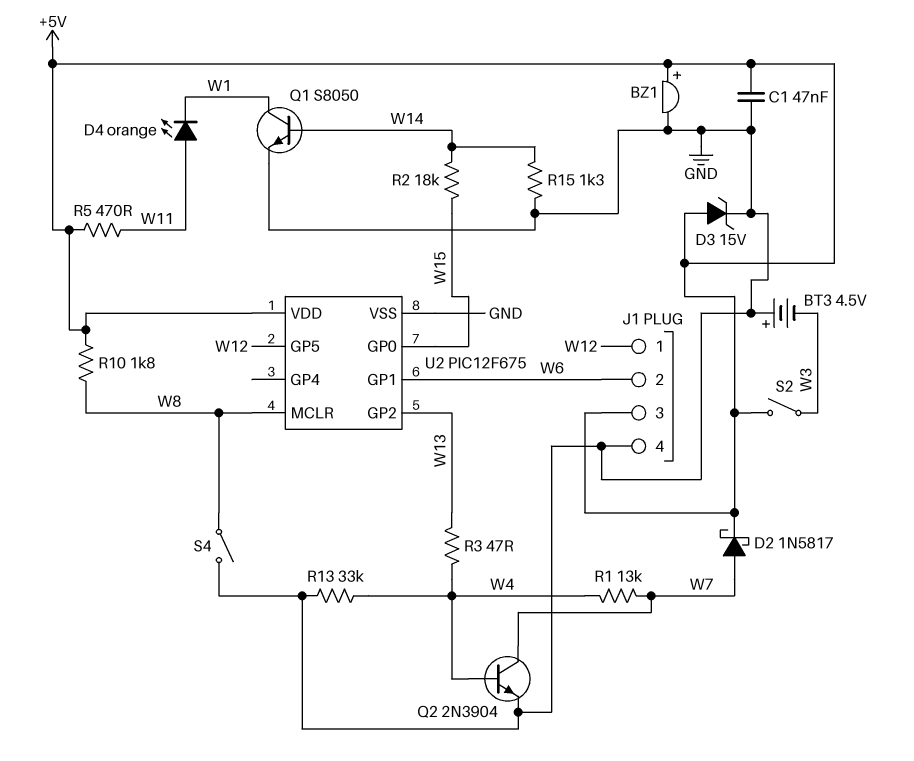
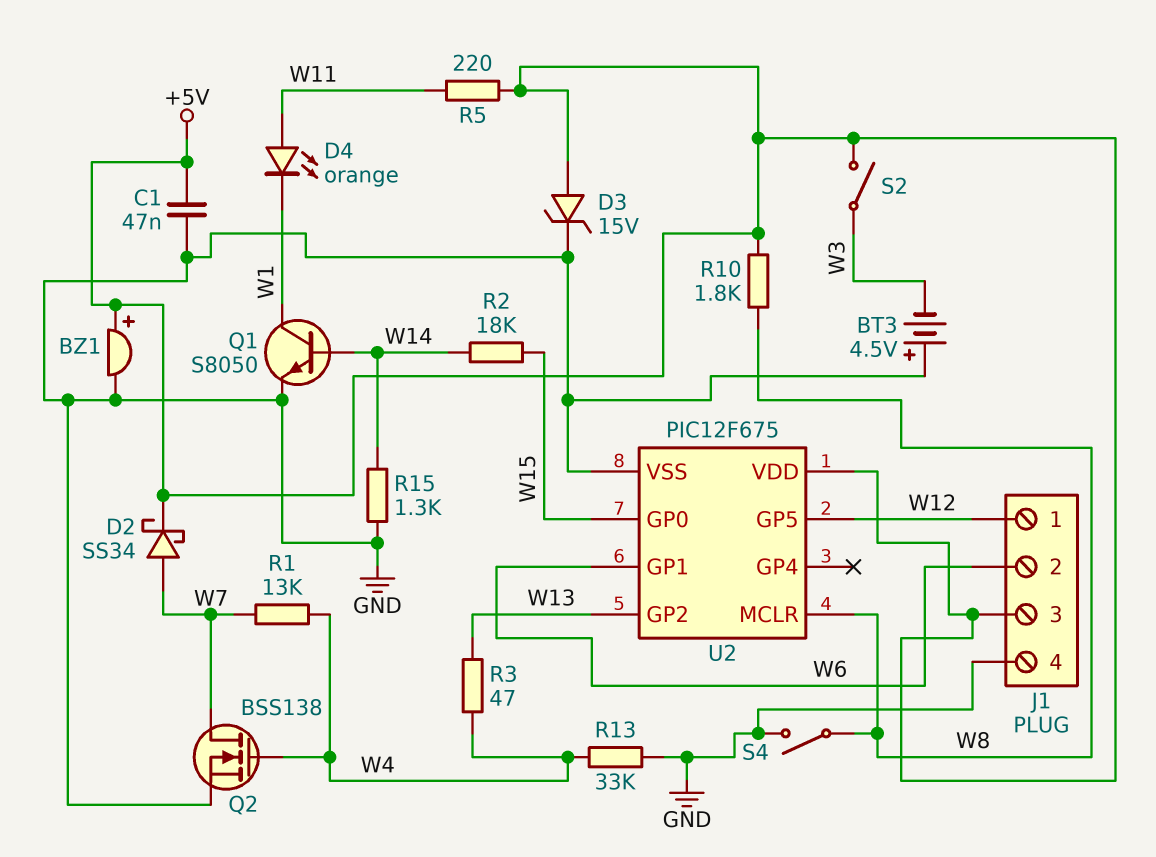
D2: schottky 1N5817 (A W7, K +5V) -> schottky SS34 (A W7, K +5V)
Q2: NPN 2N3904 (B W4, C W7, E GND) -> NMOS BSS138 (G W4, D W7, S GND)
R5: 470 (+5V, W11) -> 220 (+5V, W11)

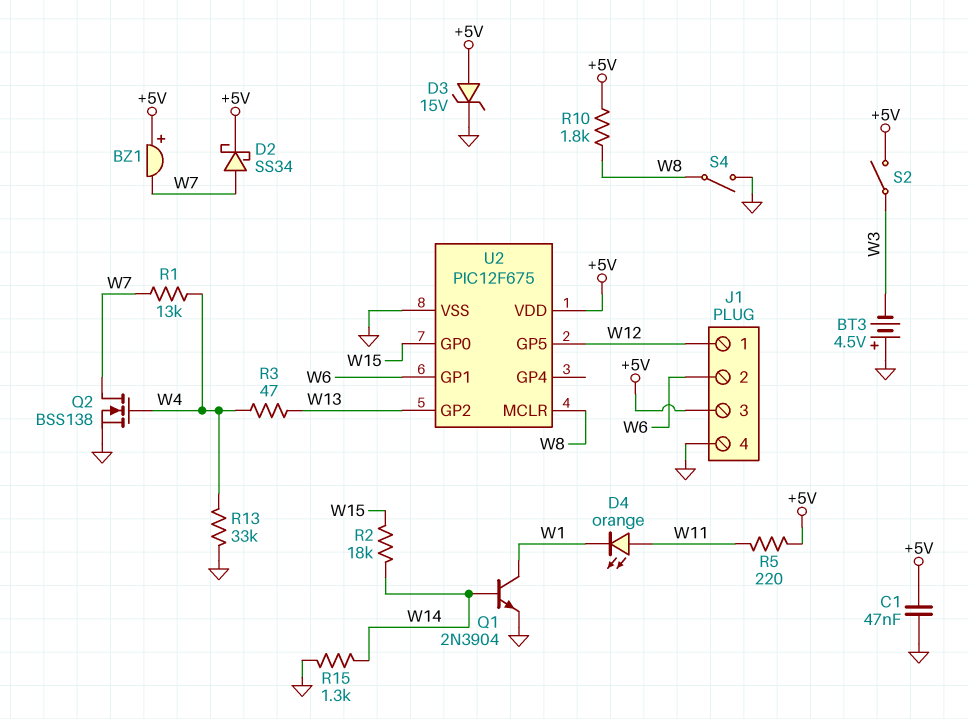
BZ1: buzzer (plus +5V, minus GND) -> buzzer (plus +5V, minus W7)
Q1: NPN S8050 (B W14, C W1, E GND) -> NPN 2N3904 (B W14, C W1, E GND)

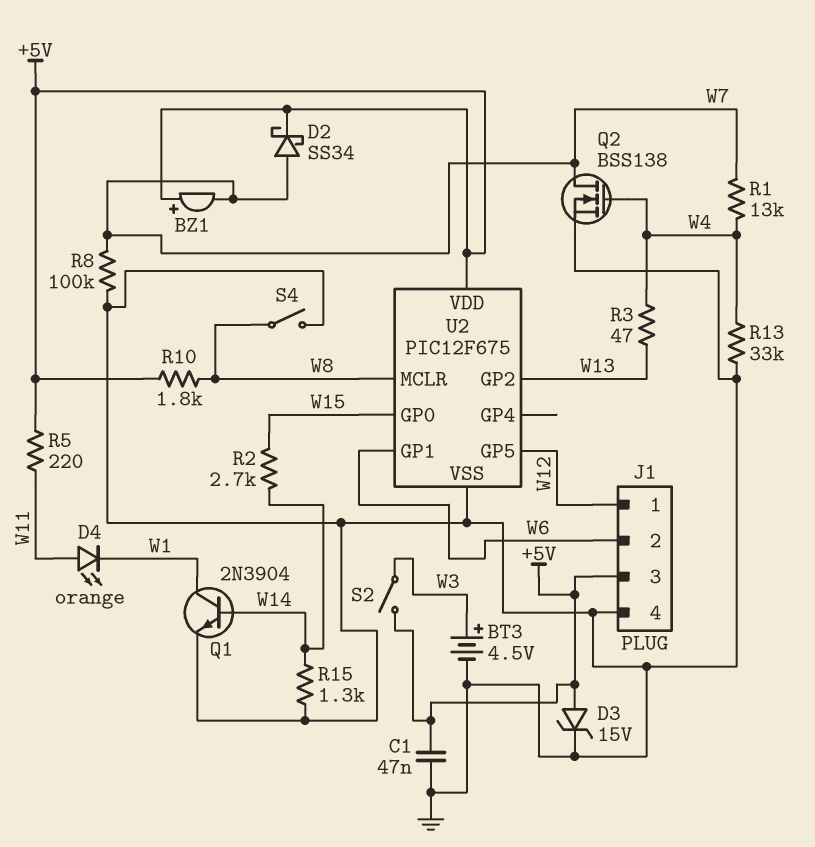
BT3: 4.5V (plus GND, minus W3) -> 4.5V (plus W3, minus GND)
R2: 18k (W14, W15) -> 2.7k (W14, W15)
R8: none -> 100k (GND, W7)

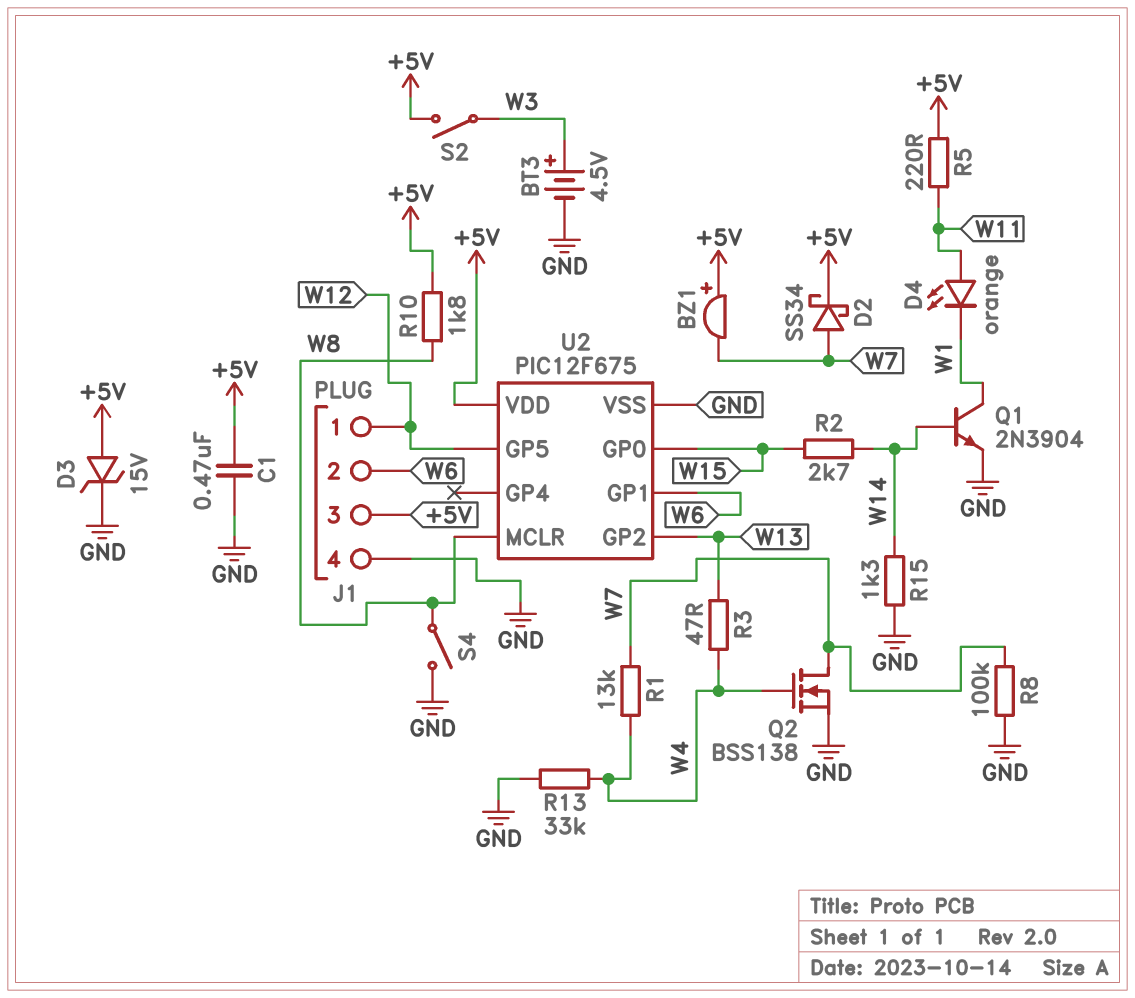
C1: 47nF (+5V, GND) -> 470nF (+5V, GND)

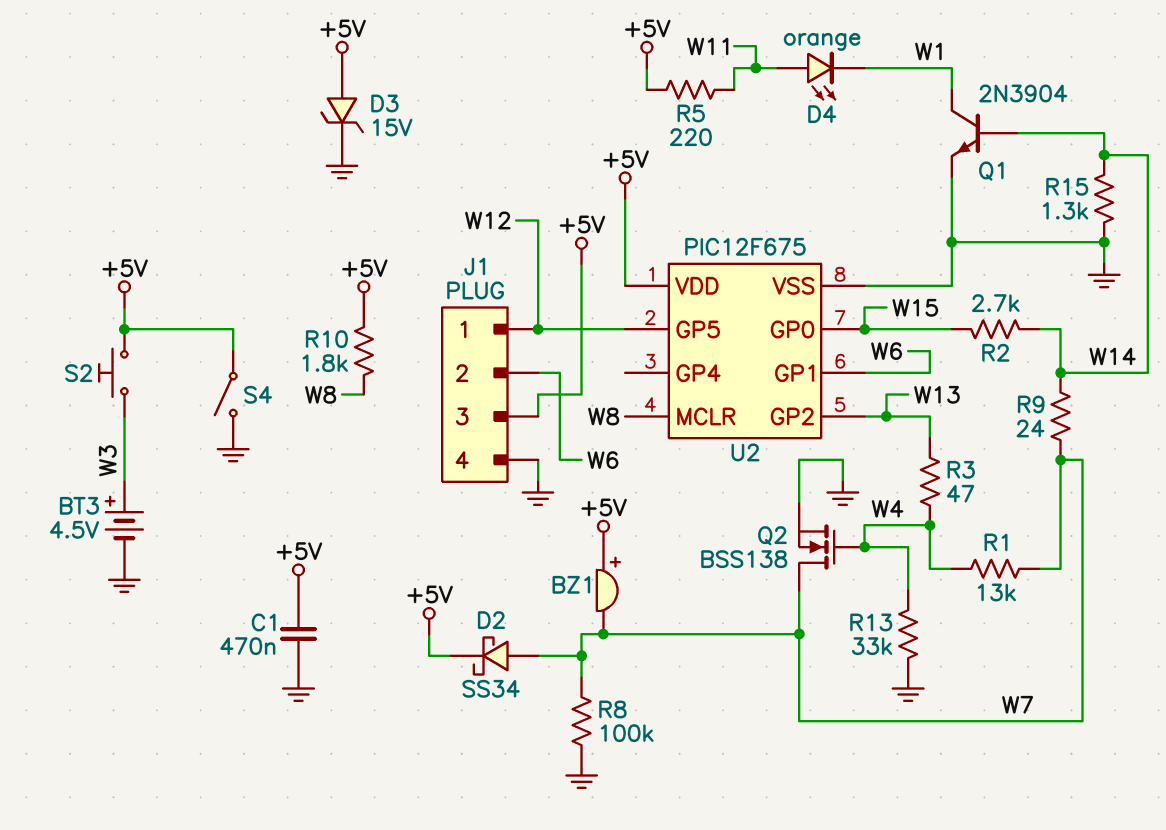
R9: none -> 24 (W7, W14)
S2: switch (+5V, W3) -> button (+5V, W3)
S4: switch (GND, W8) -> switch (+5V, GND)

